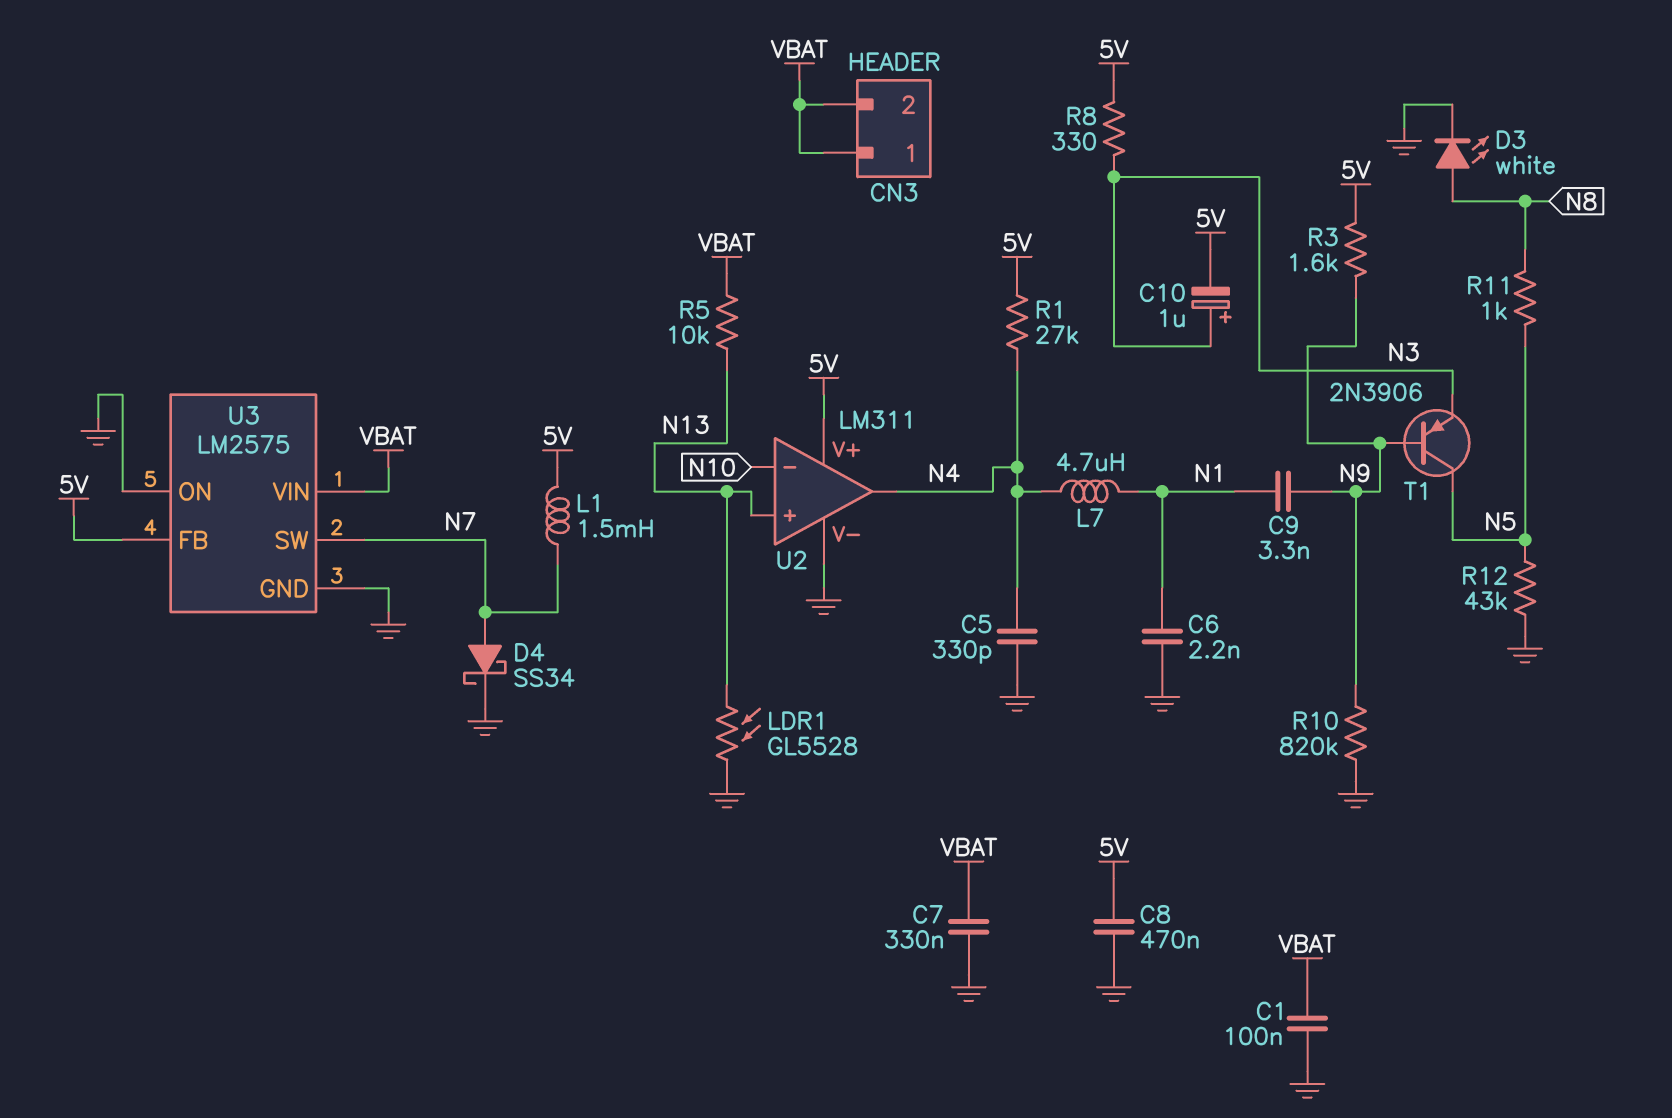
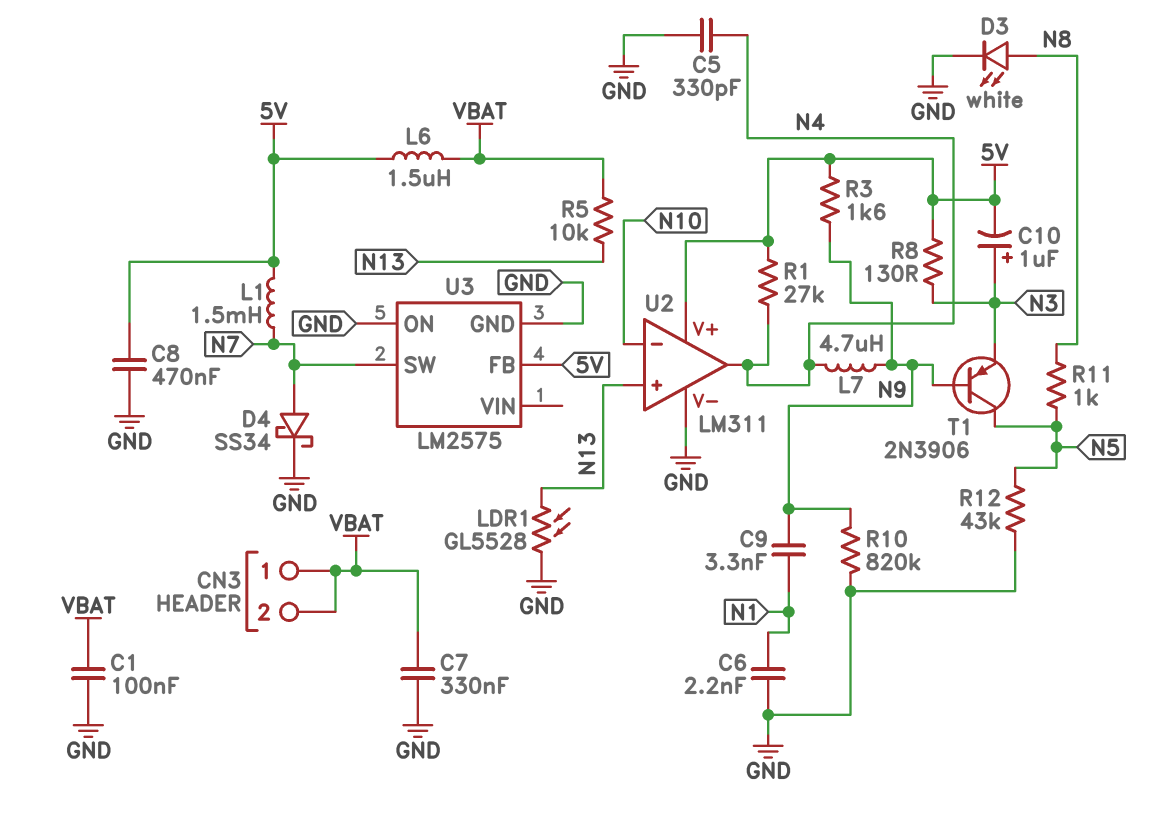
L6: none -> 1.5uH (5V, VBAT)
L7: 4.7uH (N1, N4) -> 4.7uH (N4, N9)
R8: 330 (5V, N3) -> 130 (5V, N3)
U3 pin VIN: VBAT -> none

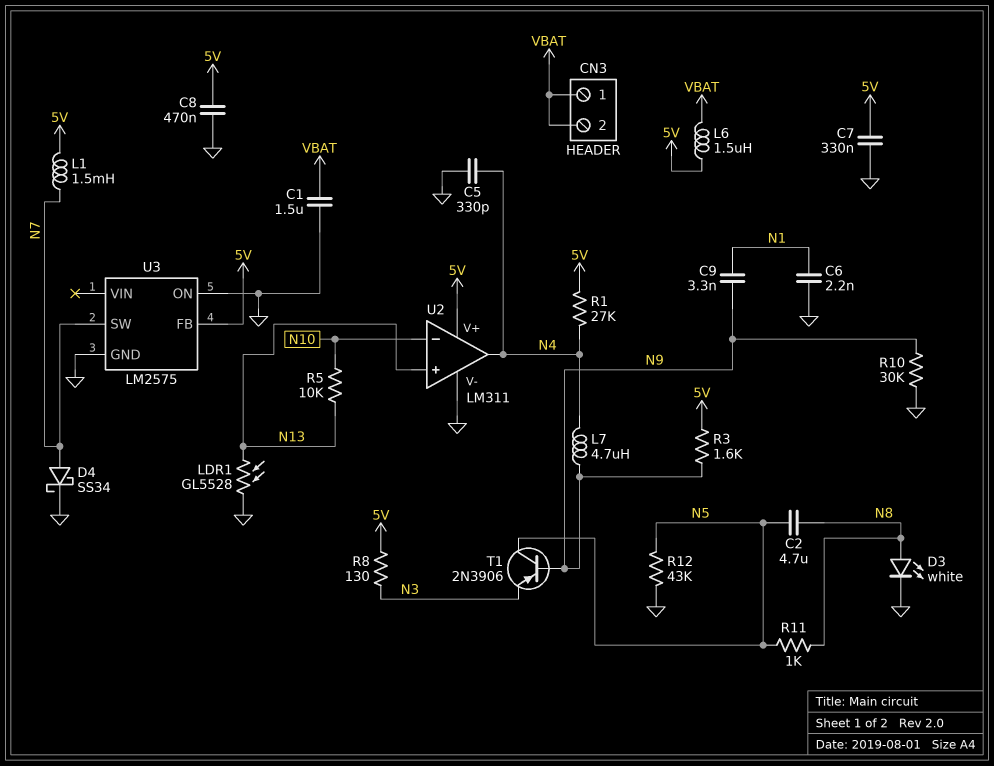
C1: 100nF (GND, VBAT) -> 1.5uF (GND, VBAT)
C2: none -> 4.7uF (N5, N8)
C7: 330nF (GND, VBAT) -> 330nF (5V, GND)
C10: 1uF (plus N3, minus 5V) -> none
R5: 10k (N13, VBAT) -> 10k (N10, N13)
R10: 820k (GND, N9) -> 30k (GND, N9)

